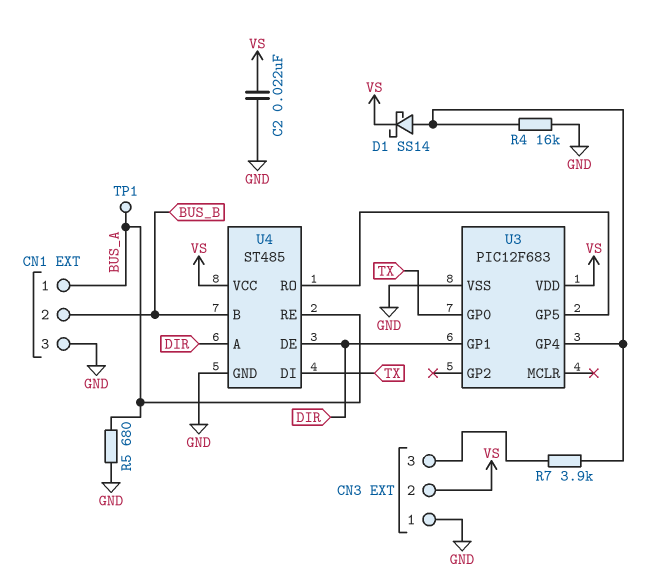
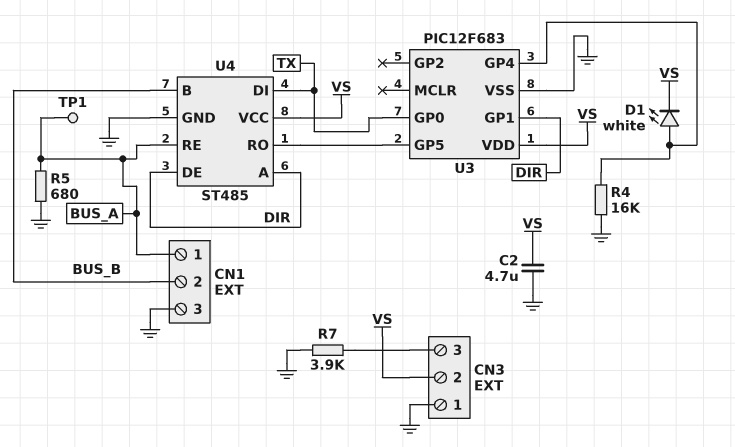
C2: 22nF (GND, VS) -> 4.7uF (GND, VS)
D1: schottky SS14 (A U3/GP4, K VS) -> LED white (A U3/GP4, K VS)
R7: 3.9k (CN3/3, U3/GP4) -> 3.9k (CN3/3, GND)

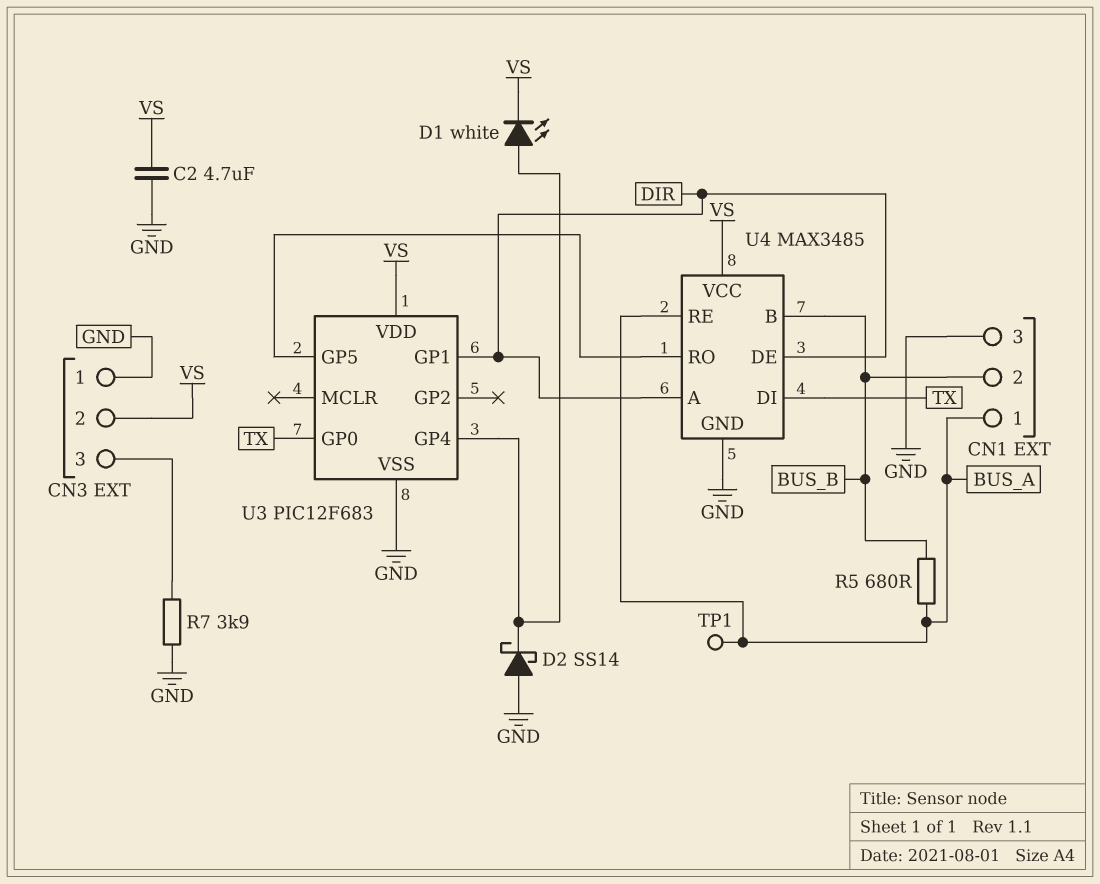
D2: none -> schottky SS14 (A GND, K U3/GP4)
R4: 16k (GND, U3/GP4) -> none
R5: 680 (BUS_A, GND) -> 680 (BUS_A, BUS_B)
U4: ST485 -> MAX3485

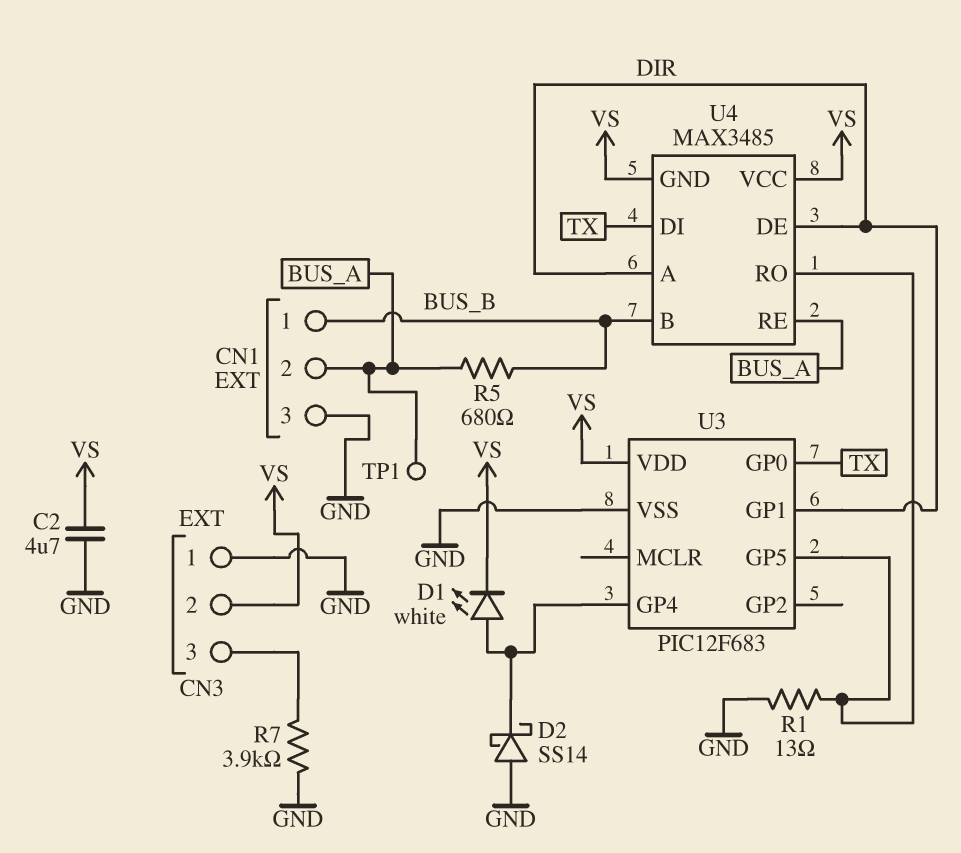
CN1 pin 1: BUS_A -> BUS_B
CN1 pin 2: BUS_B -> BUS_A
R1: none -> 13 (GND, U3/GP5)
U4 pin GND: GND -> VS

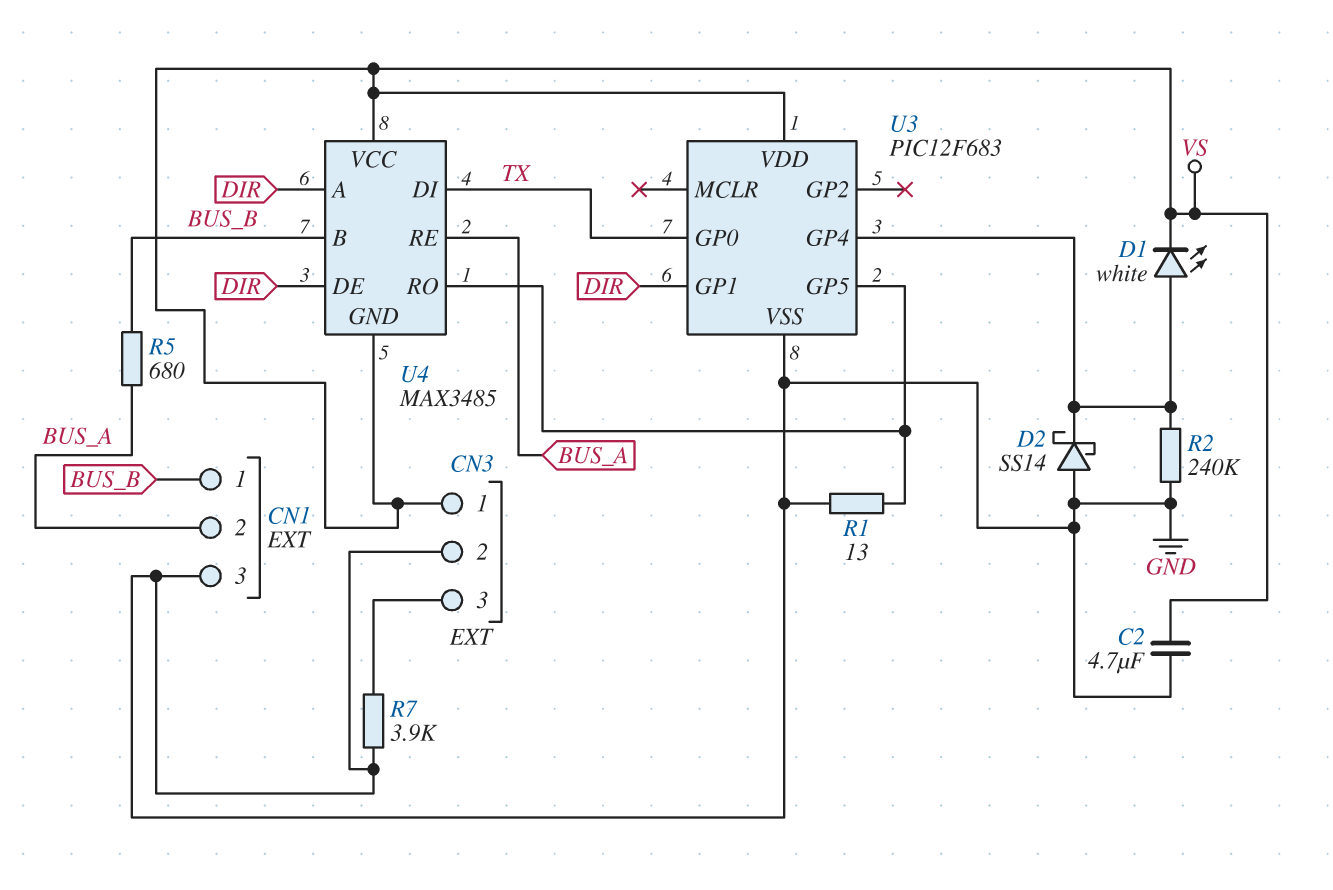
CN3 pin 1: GND -> VS
CN3 pin 2: VS -> GND
R2: none -> 240k (GND, U3/GP4)
TP1: test point (BUS_A) -> none

